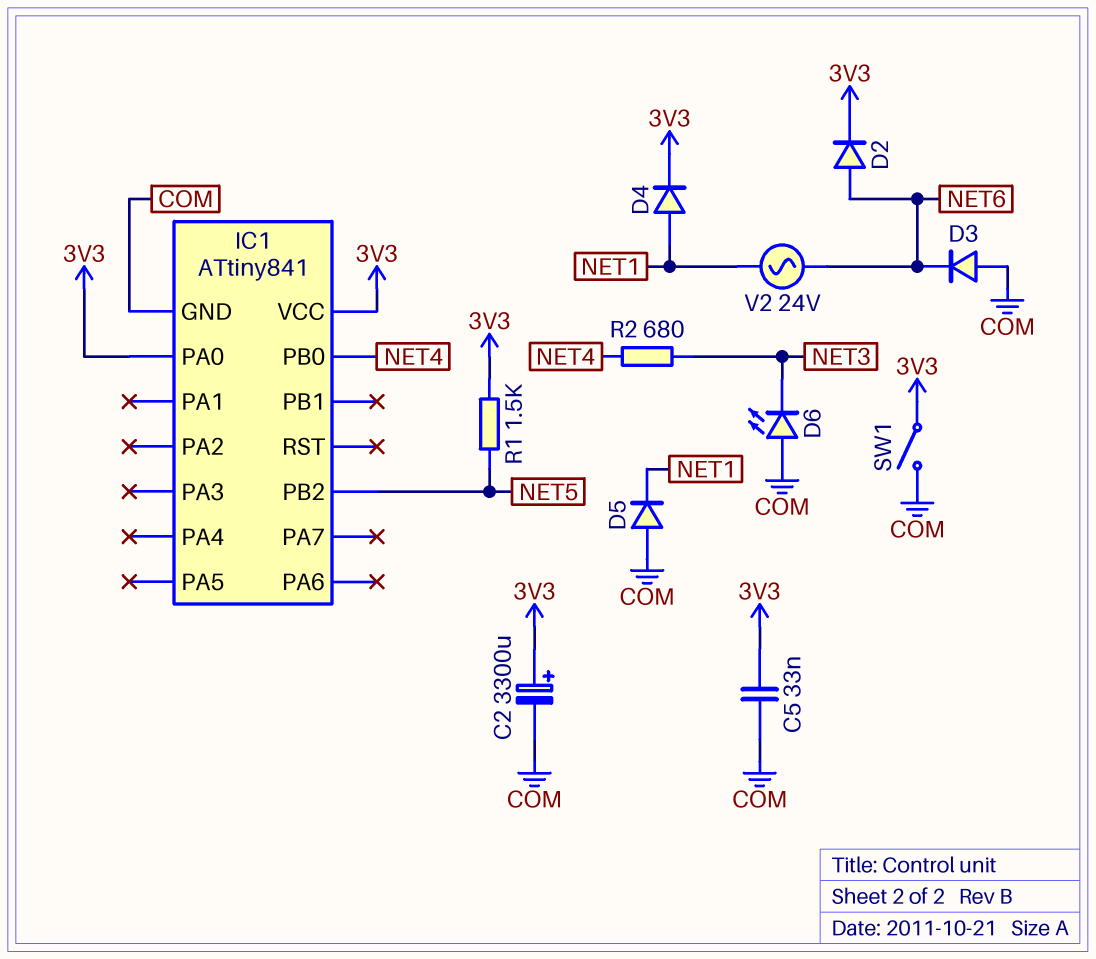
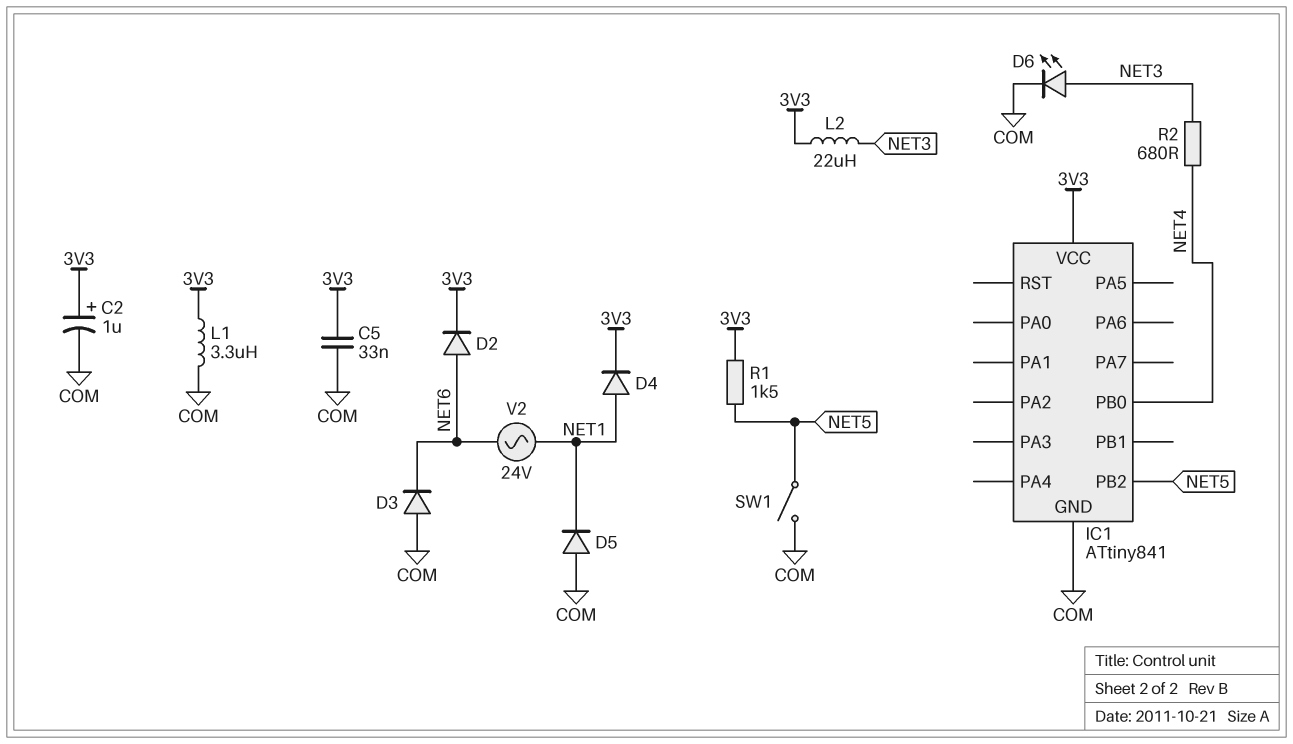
C2: 3300uF (plus 3V3, minus COM) -> 1uF (plus 3V3, minus COM)
D6: LED (A COM, K NET3) -> LED (A NET3, K COM)
IC1 pin PA0: 3V3 -> none
L1: none -> 3.3uH (3V3, COM)
L2: none -> 22uH (3V3, NET3)
SW1: switch (3V3, COM) -> switch (COM, NET5)

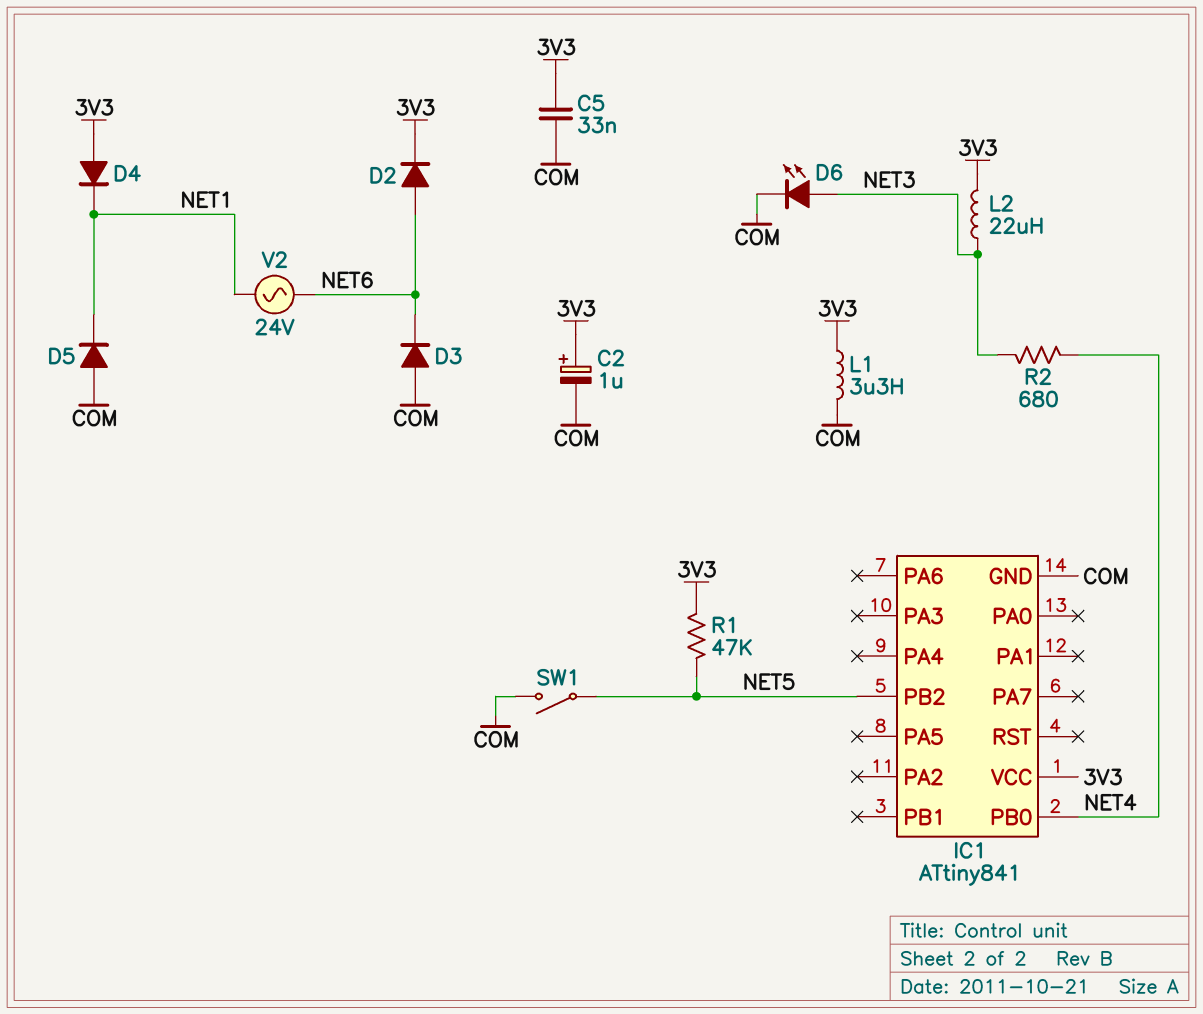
D4: diode (A NET1, K 3V3) -> diode (A 3V3, K NET1)
R1: 1.5k (3V3, NET5) -> 47k (3V3, NET5)

